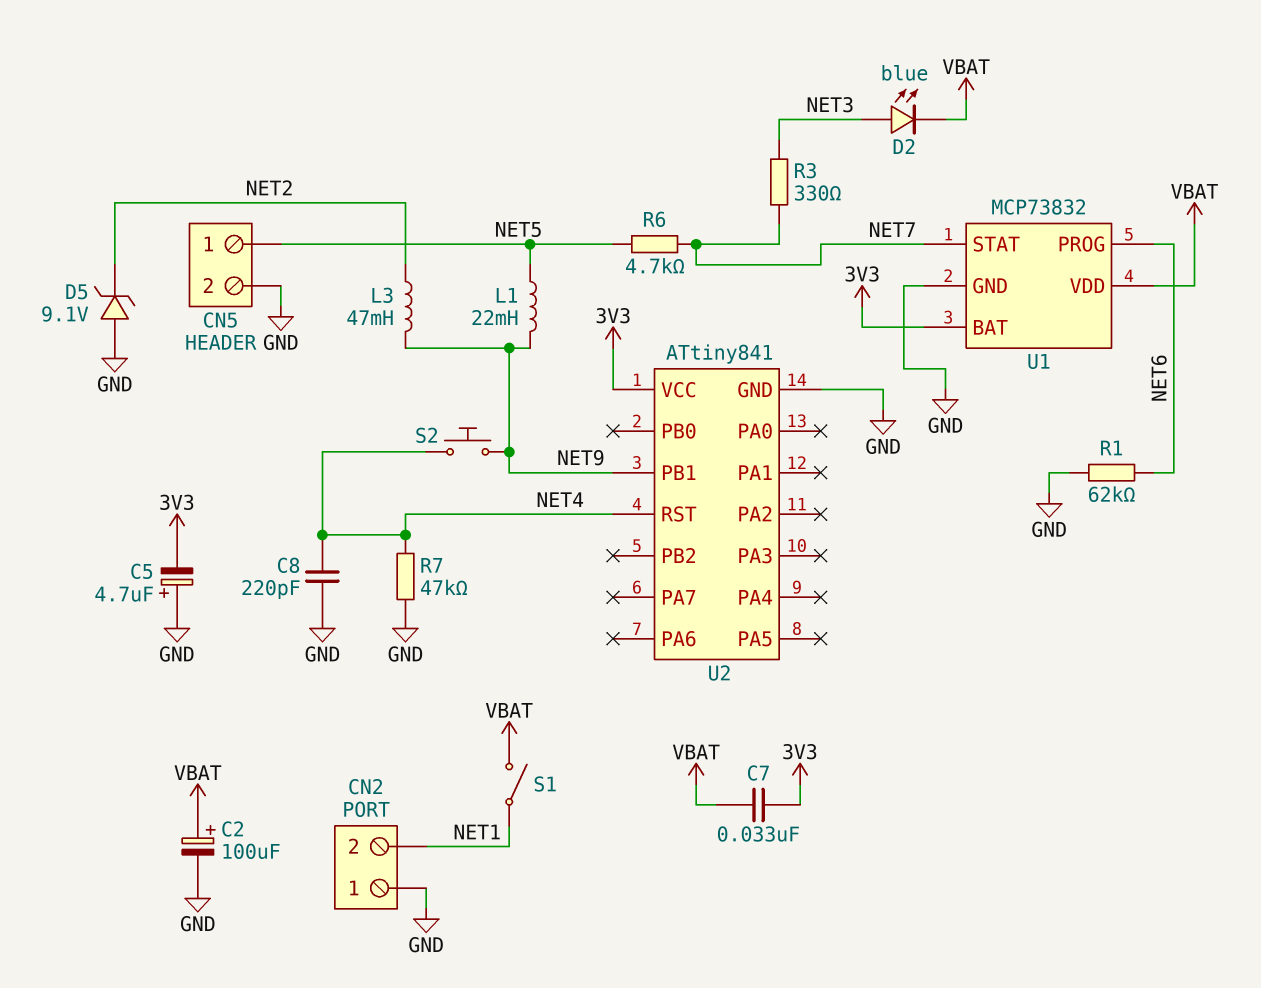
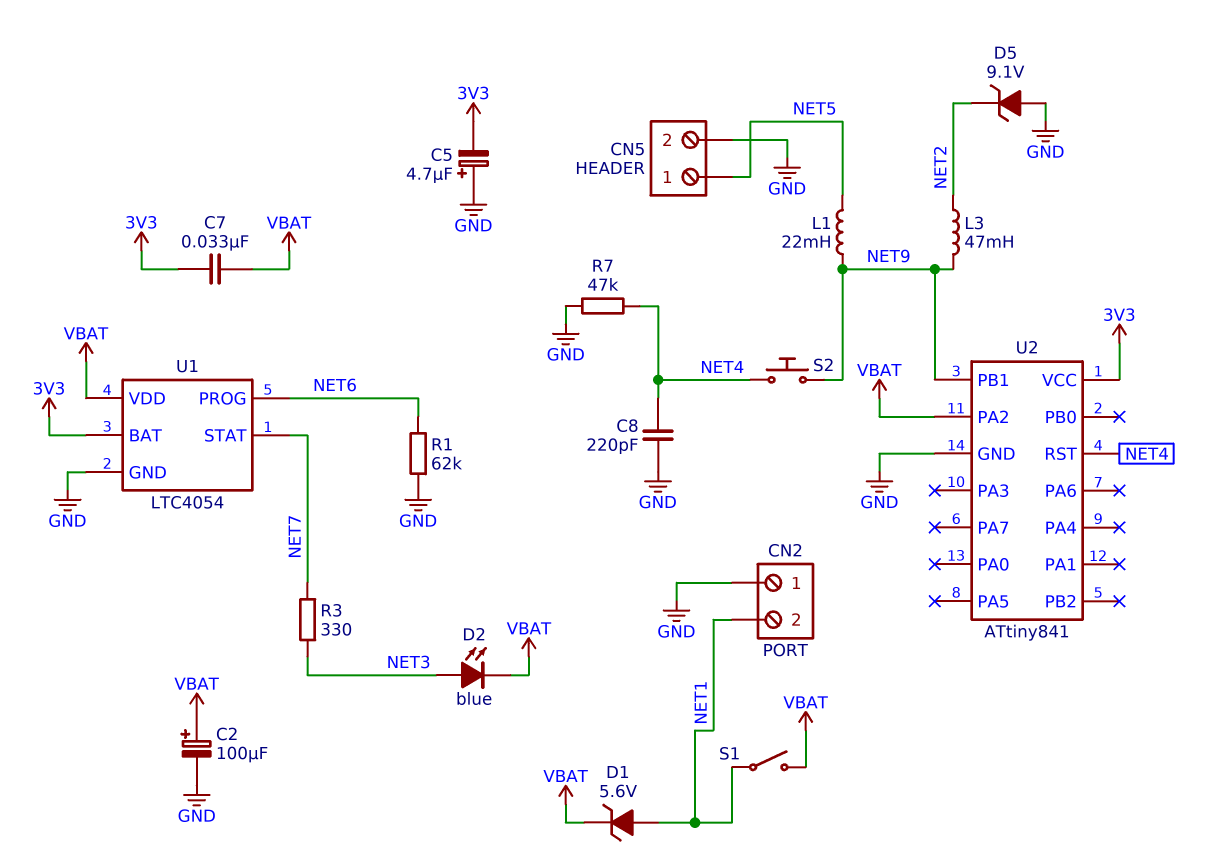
D1: none -> zener 5.6V (A NET1, K VBAT)
R6: 4.7k (NET5, NET7) -> none
U1: MCP73832 -> LTC4054
U2 pin PA2: none -> VBAT

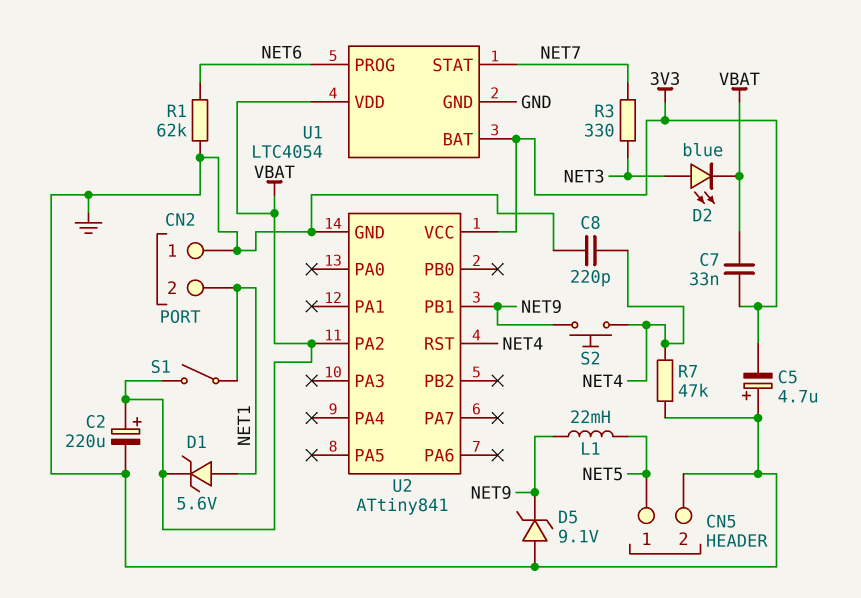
C2: 100uF (plus VBAT, minus GND) -> 220uF (plus VBAT, minus GND)
D5: zener 9.1V (A GND, K NET2) -> zener 9.1V (A GND, K NET9)
L3: 47mH (NET2, NET9) -> none

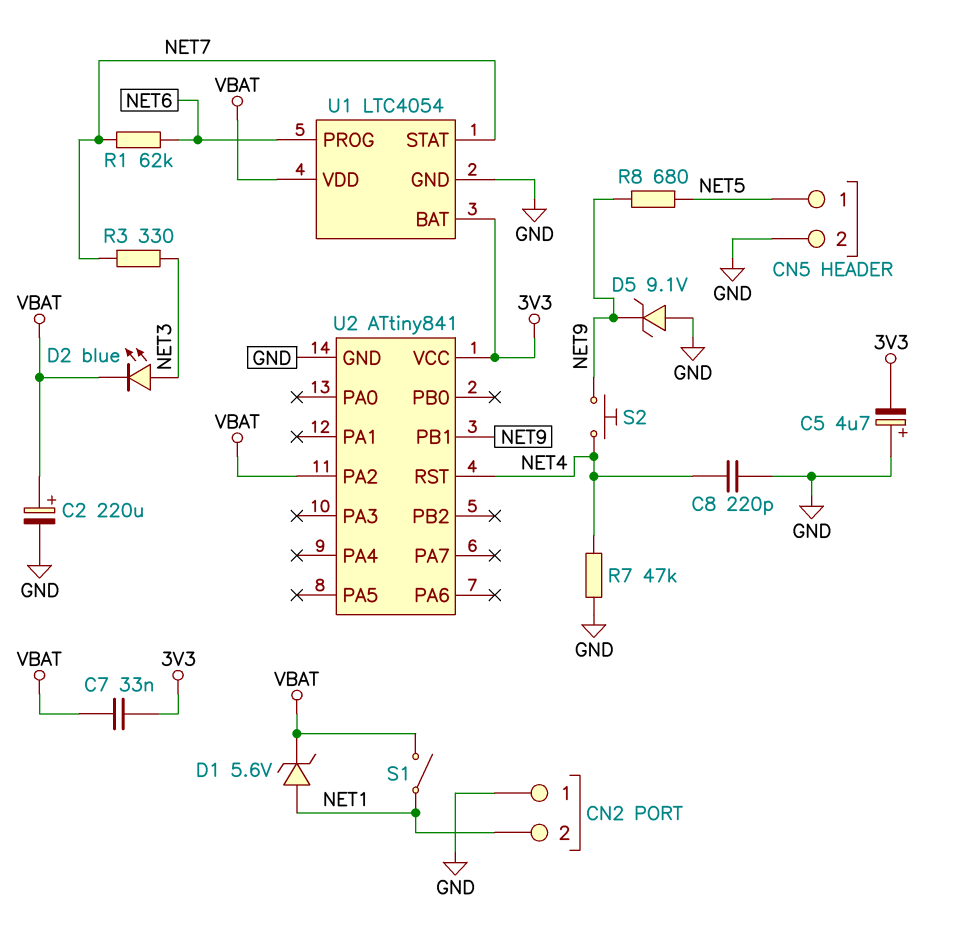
L1: 22mH (NET5, NET9) -> none
R1: 62k (GND, NET6) -> 62k (NET6, NET7)
R8: none -> 680 (NET5, NET9)

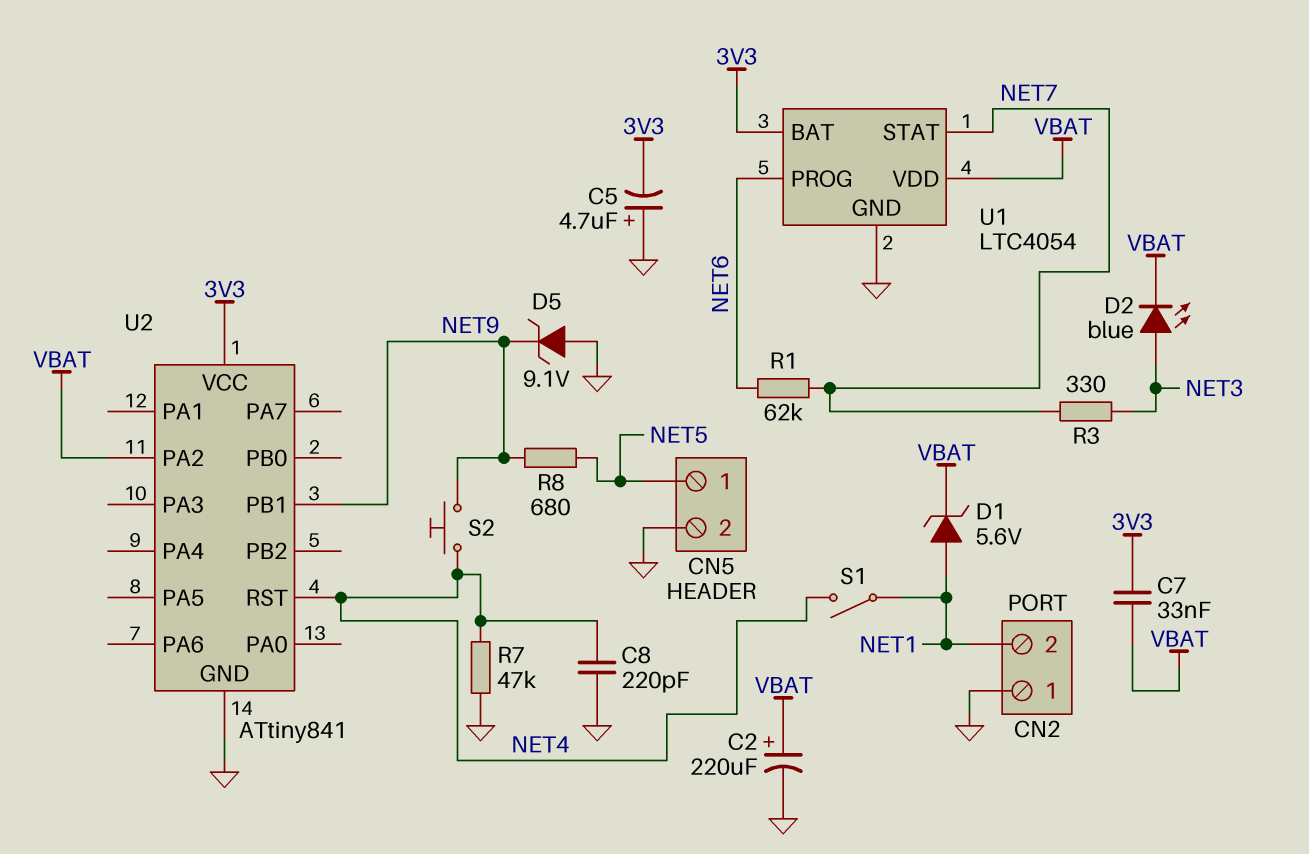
S1: switch (NET1, VBAT) -> switch (NET1, NET4)

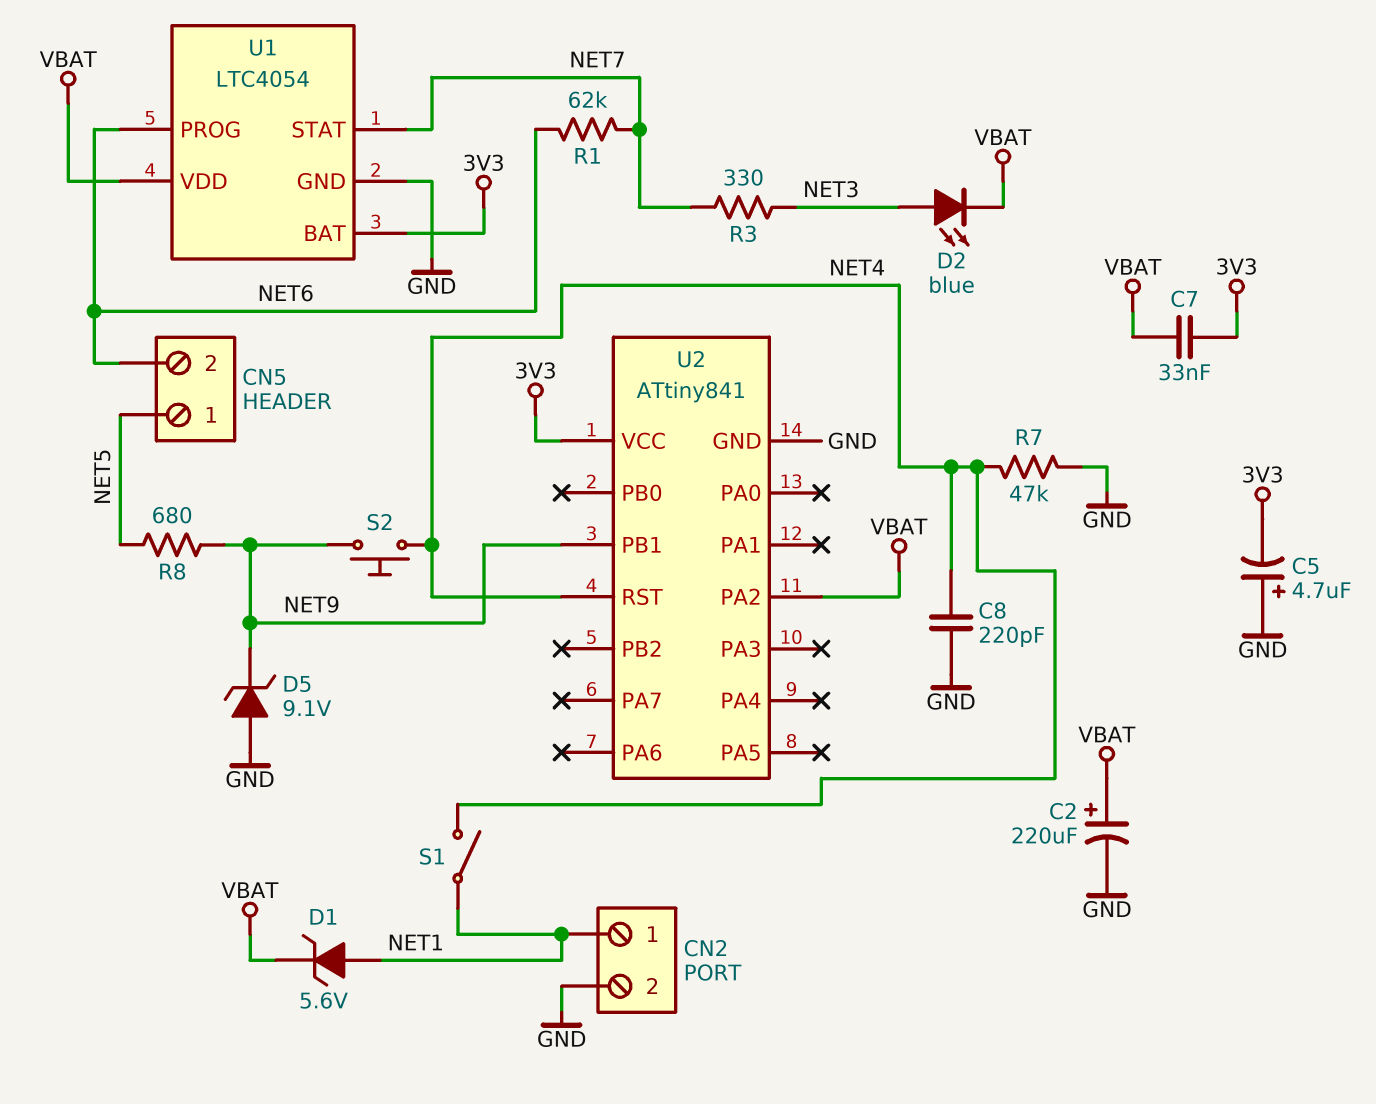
CN2 pin 1: GND -> NET1
CN2 pin 2: NET1 -> GND
CN5 pin 2: GND -> NET6

